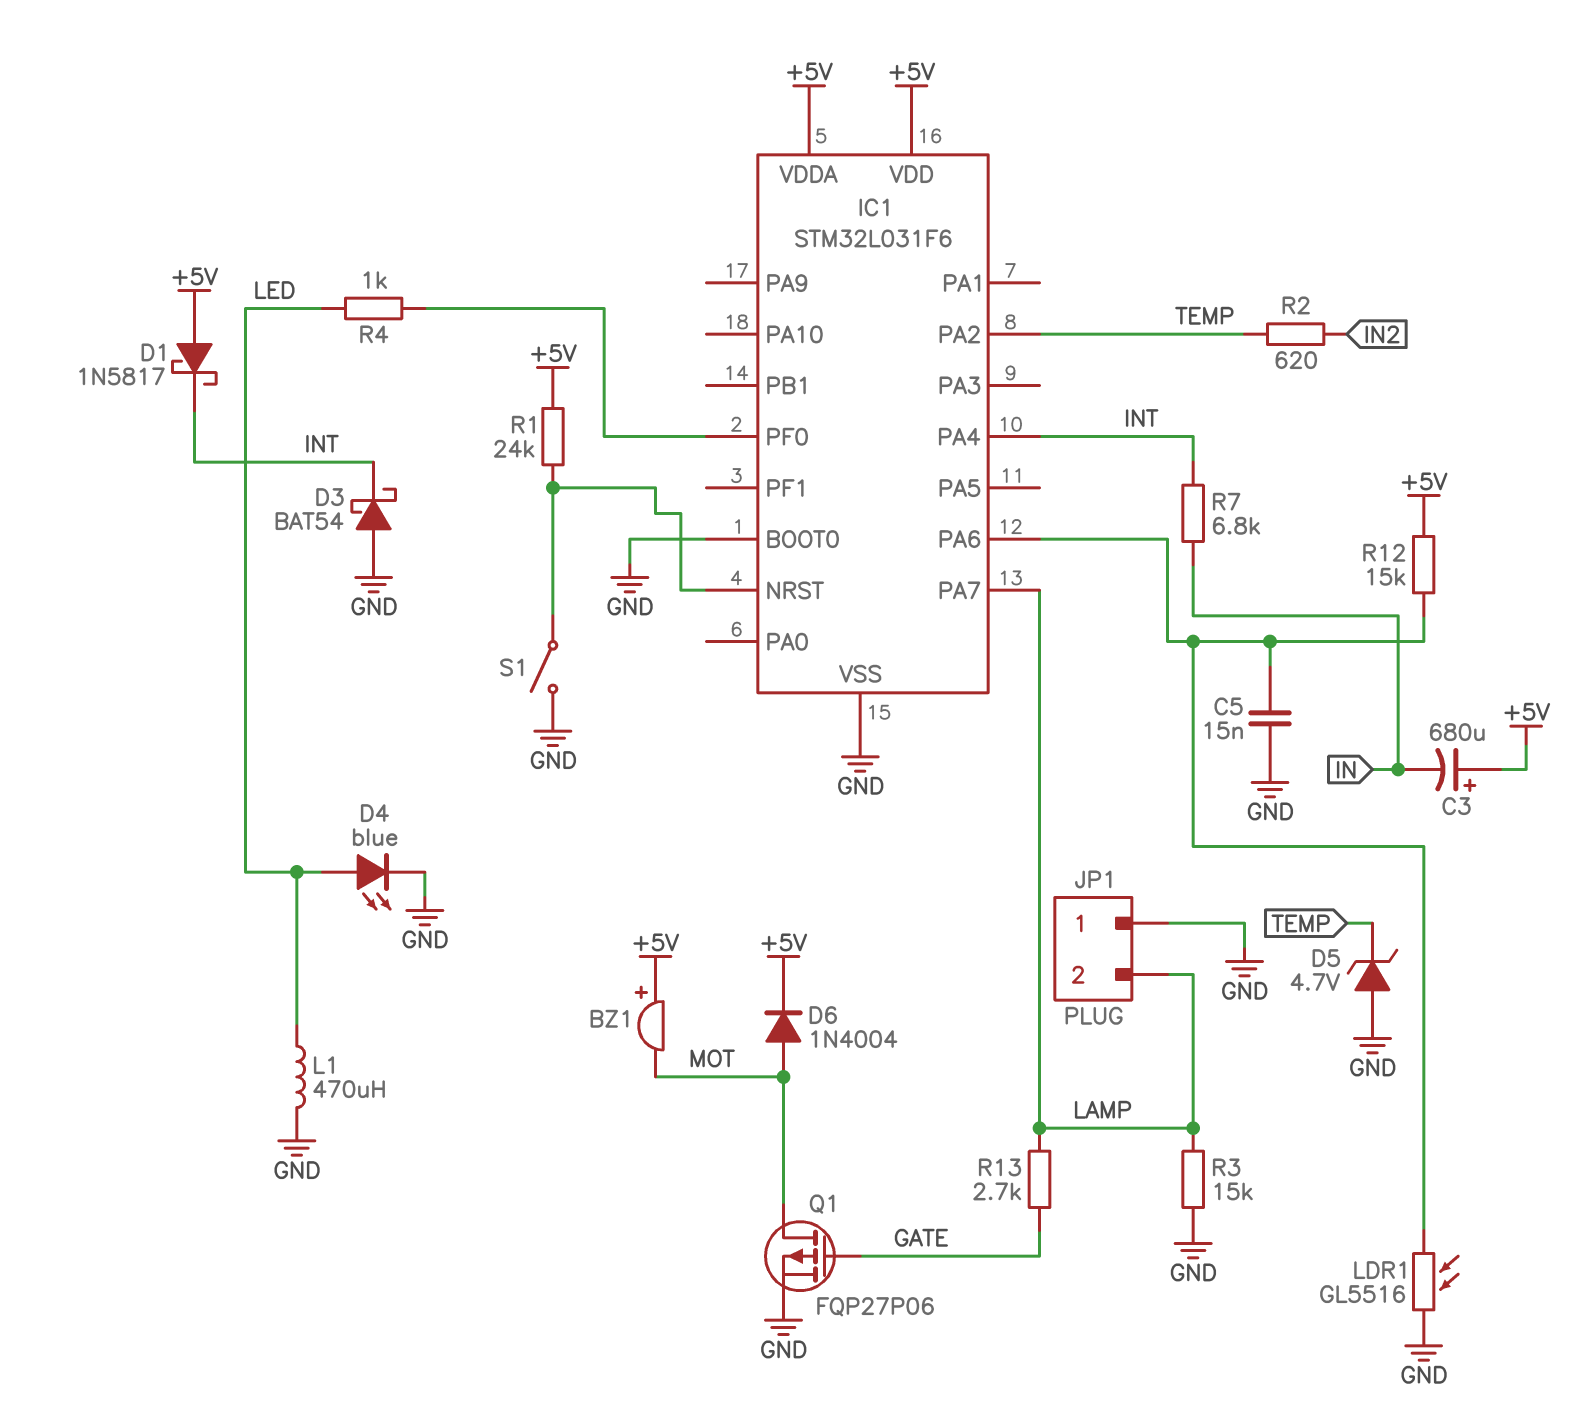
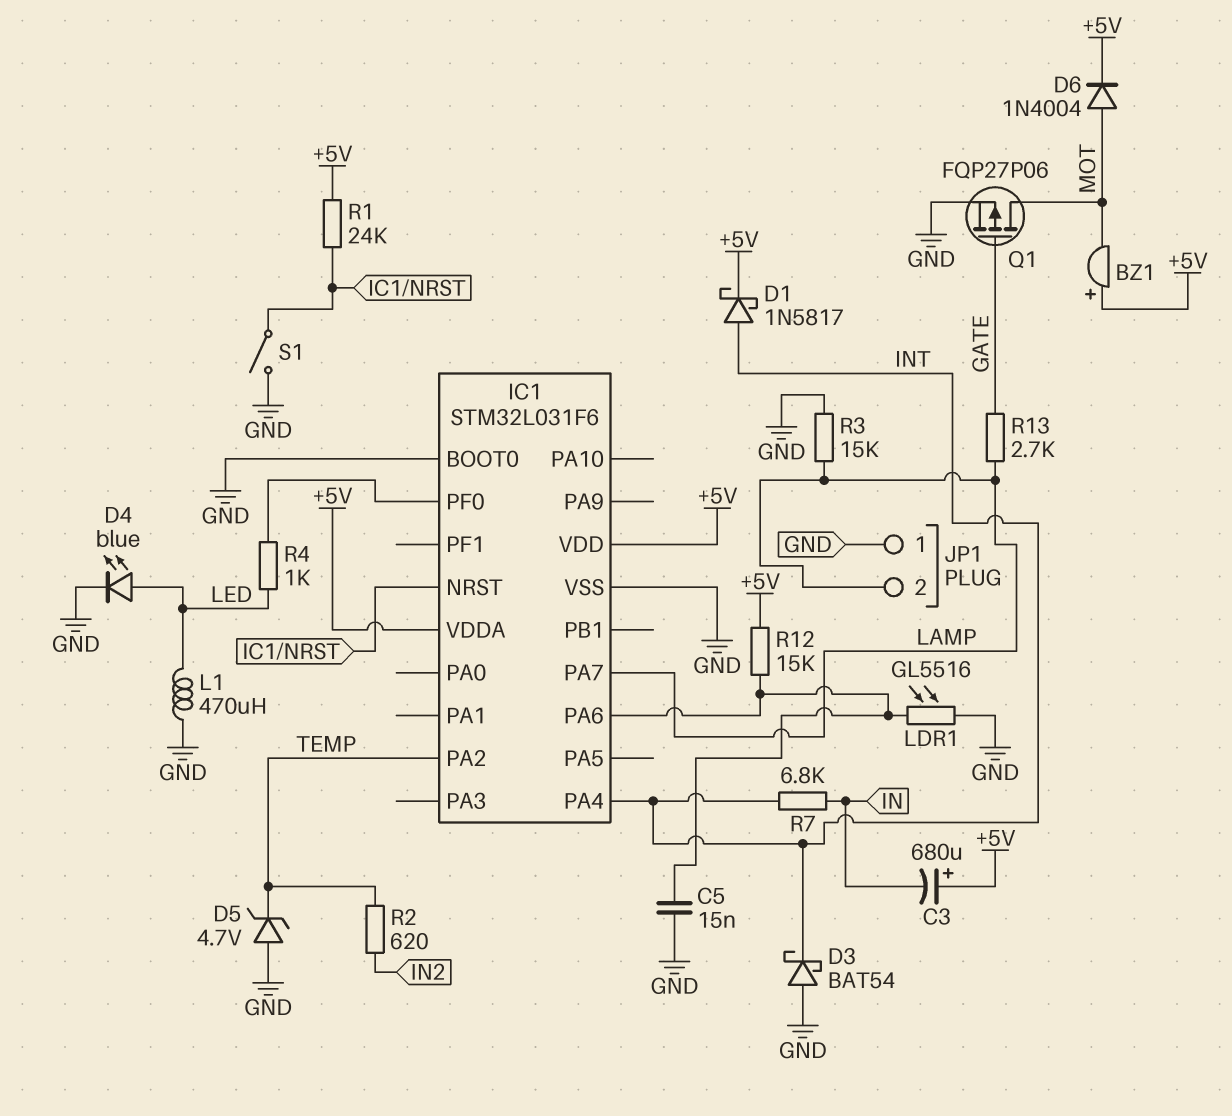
D1: schottky 1N5817 (A +5V, K INT) -> schottky 1N5817 (A INT, K +5V)

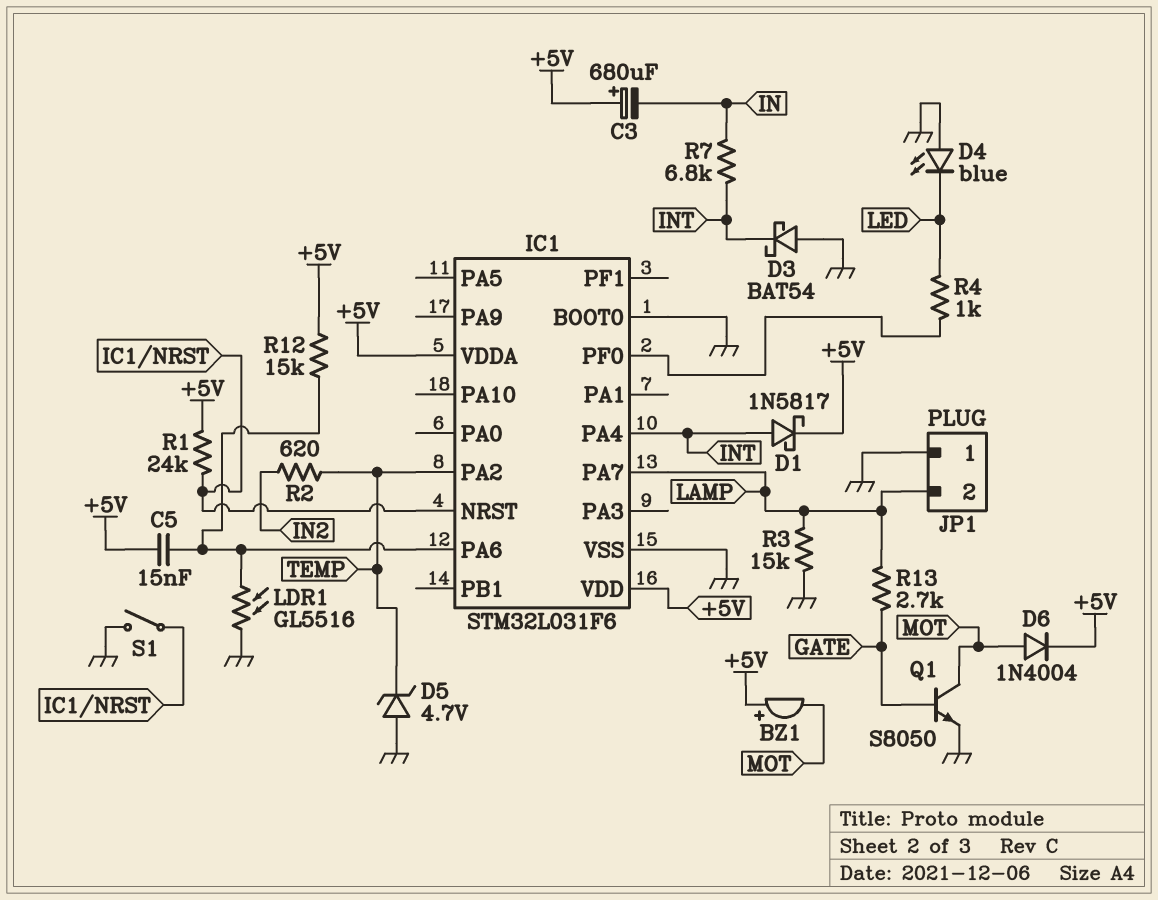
C5: 15nF (GND, IC1/PA6) -> 15nF (+5V, IC1/PA6)
D4: LED blue (A LED, K GND) -> LED blue (A GND, K LED)
L1: 470uH (GND, LED) -> none
Q1: PMOS FQP27P06 (G GATE, D MOT, S GND) -> NPN S8050 (B GATE, C MOT, E GND)

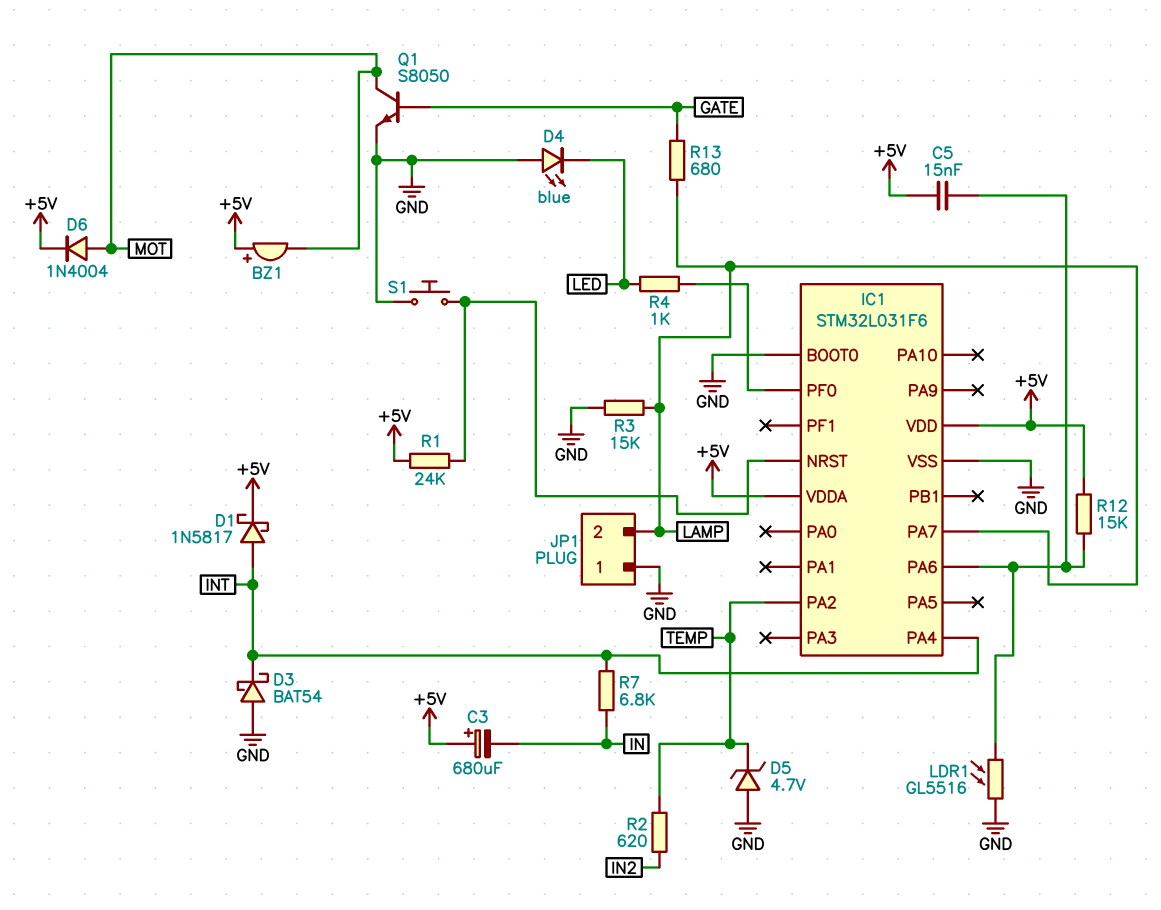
R13: 2.7k (GATE, LAMP) -> 680 (GATE, LAMP)
S1: switch (GND, IC1/NRST) -> button (GND, IC1/NRST)

